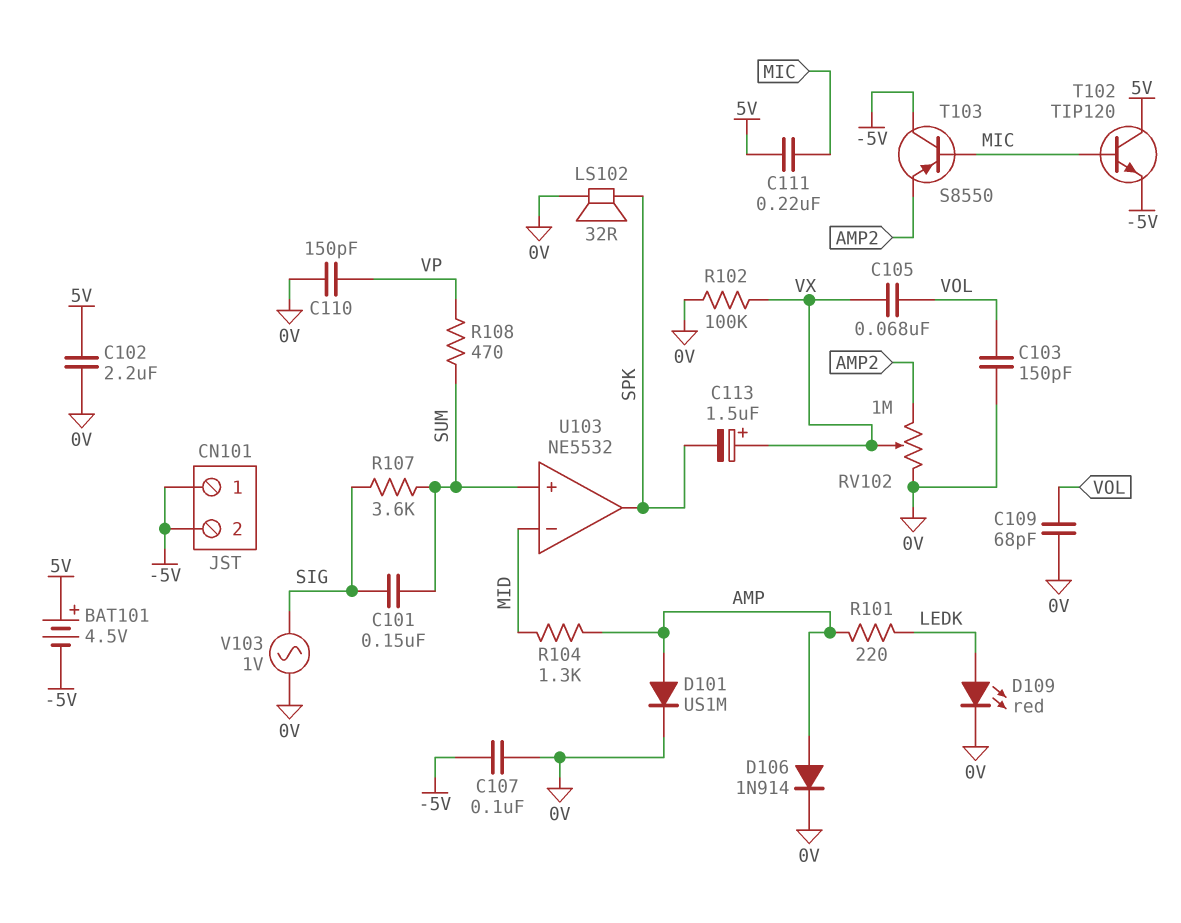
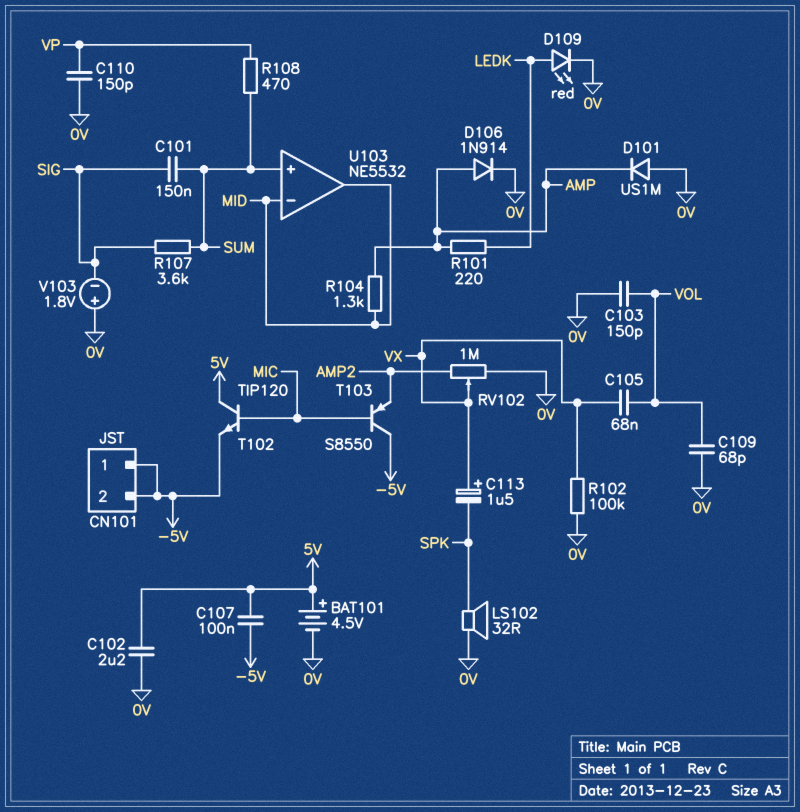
BAT101: 4.5V (plus 5V, minus -5V) -> 4.5V (plus 5V, minus 0V)
C107: 100nF (-5V, 0V) -> 100nF (-5V, 5V)
C111: 220nF (5V, MIC) -> none
D101: diode US1M (A AMP, K 0V) -> diode US1M (A 0V, K AMP)
U103 pin out: SPK -> MID
V103: AC 1V (0V, SIG) -> 1.8V (plus 0V, minus SIG)

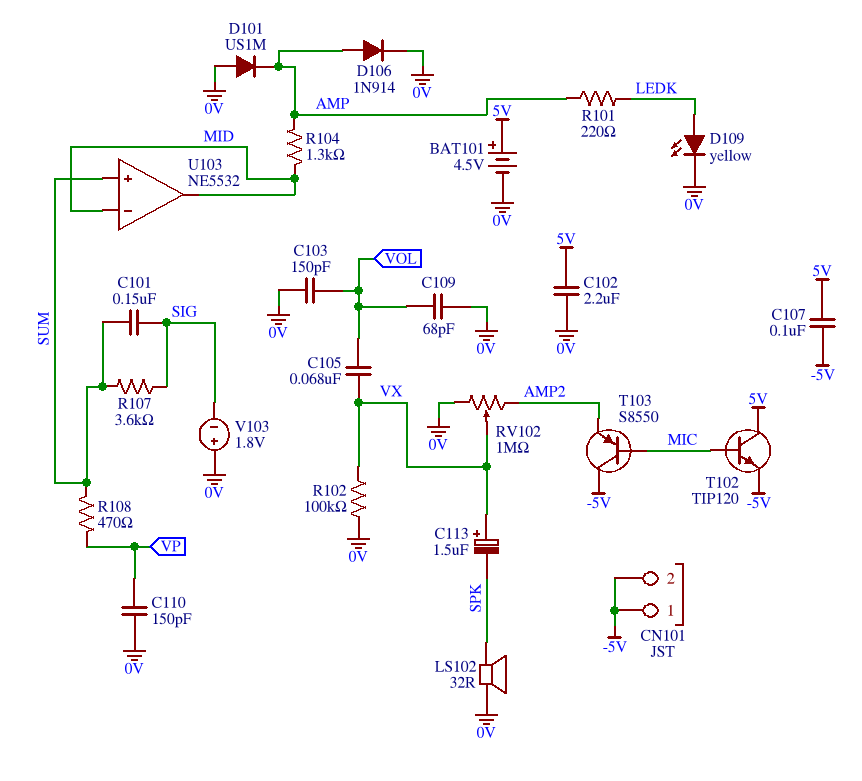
D109: LED red (A LEDK, K 0V) -> LED yellow (A LEDK, K 0V)

